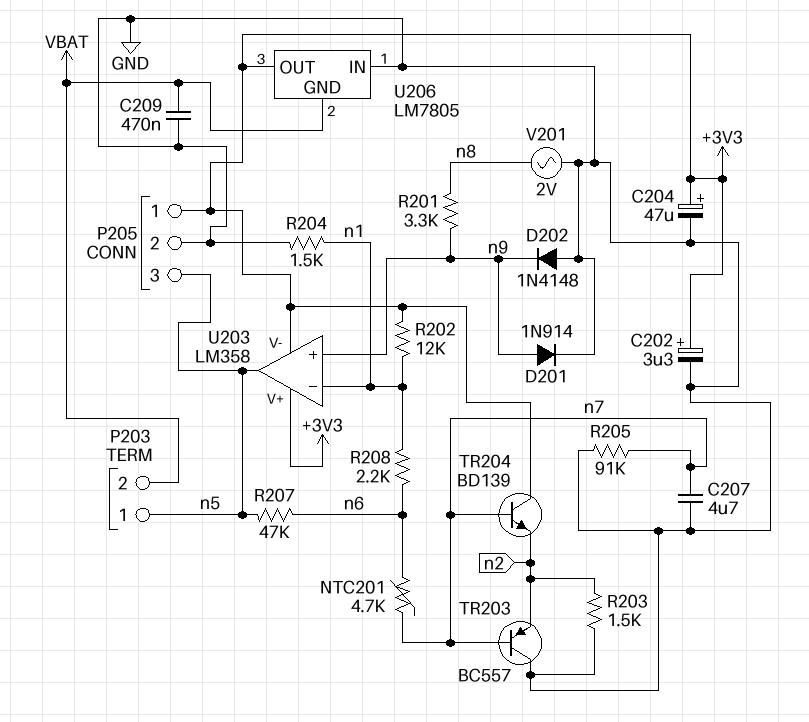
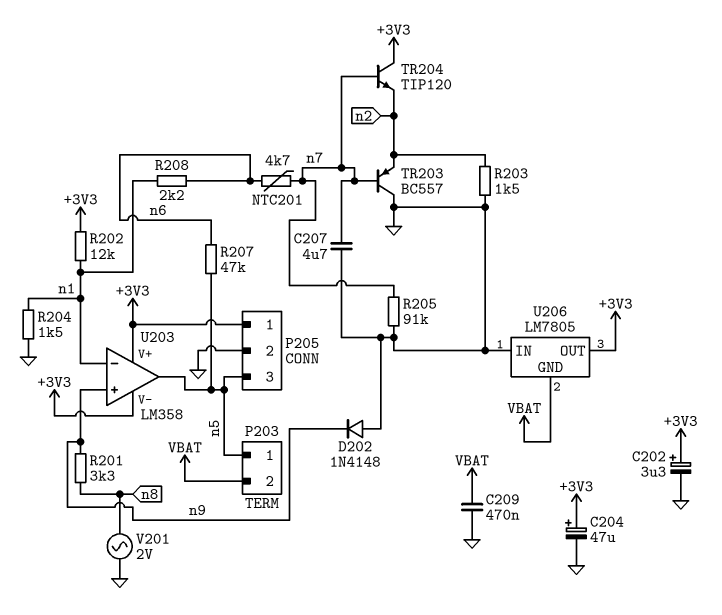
D201: diode 1N914 (A n9, K GND) -> none
TR204: NPN BD139 (B n7, C +3V3, E n2) -> NPN TIP120 (B n7, C +3V3, E n2)

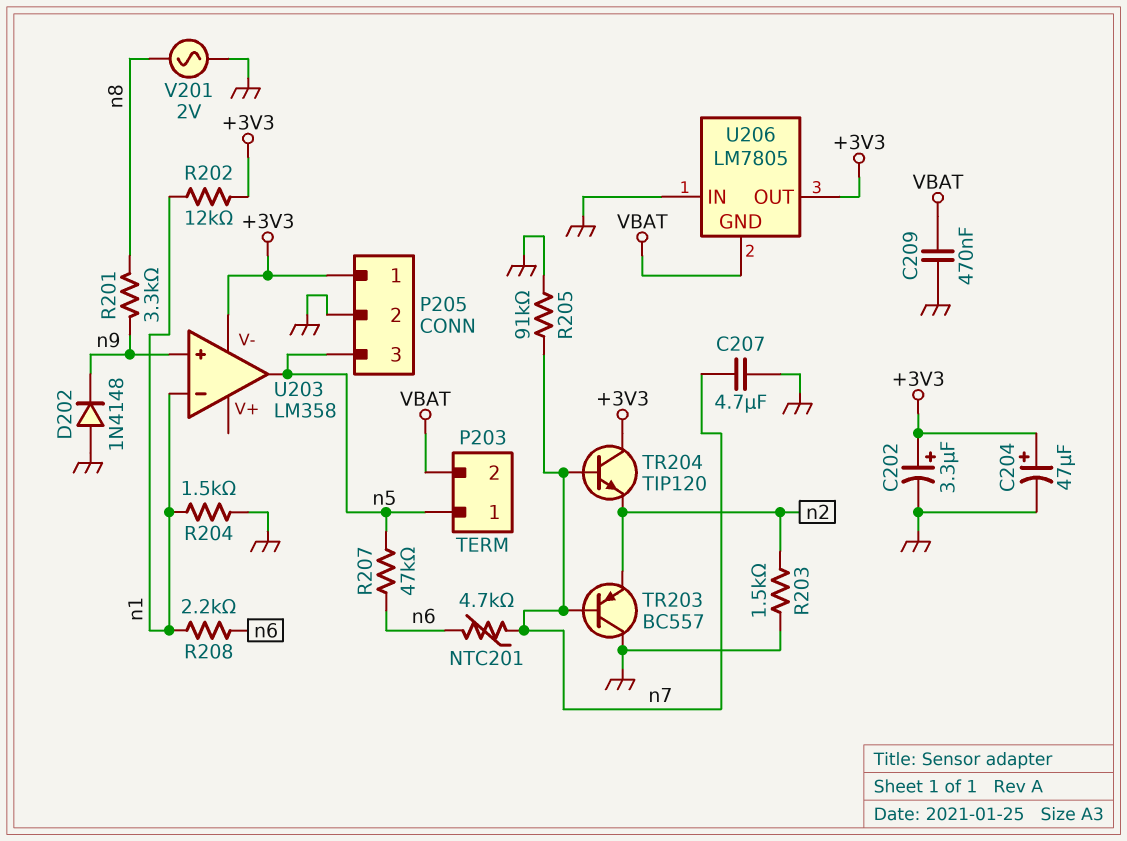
U203 pin V+: +3V3 -> none

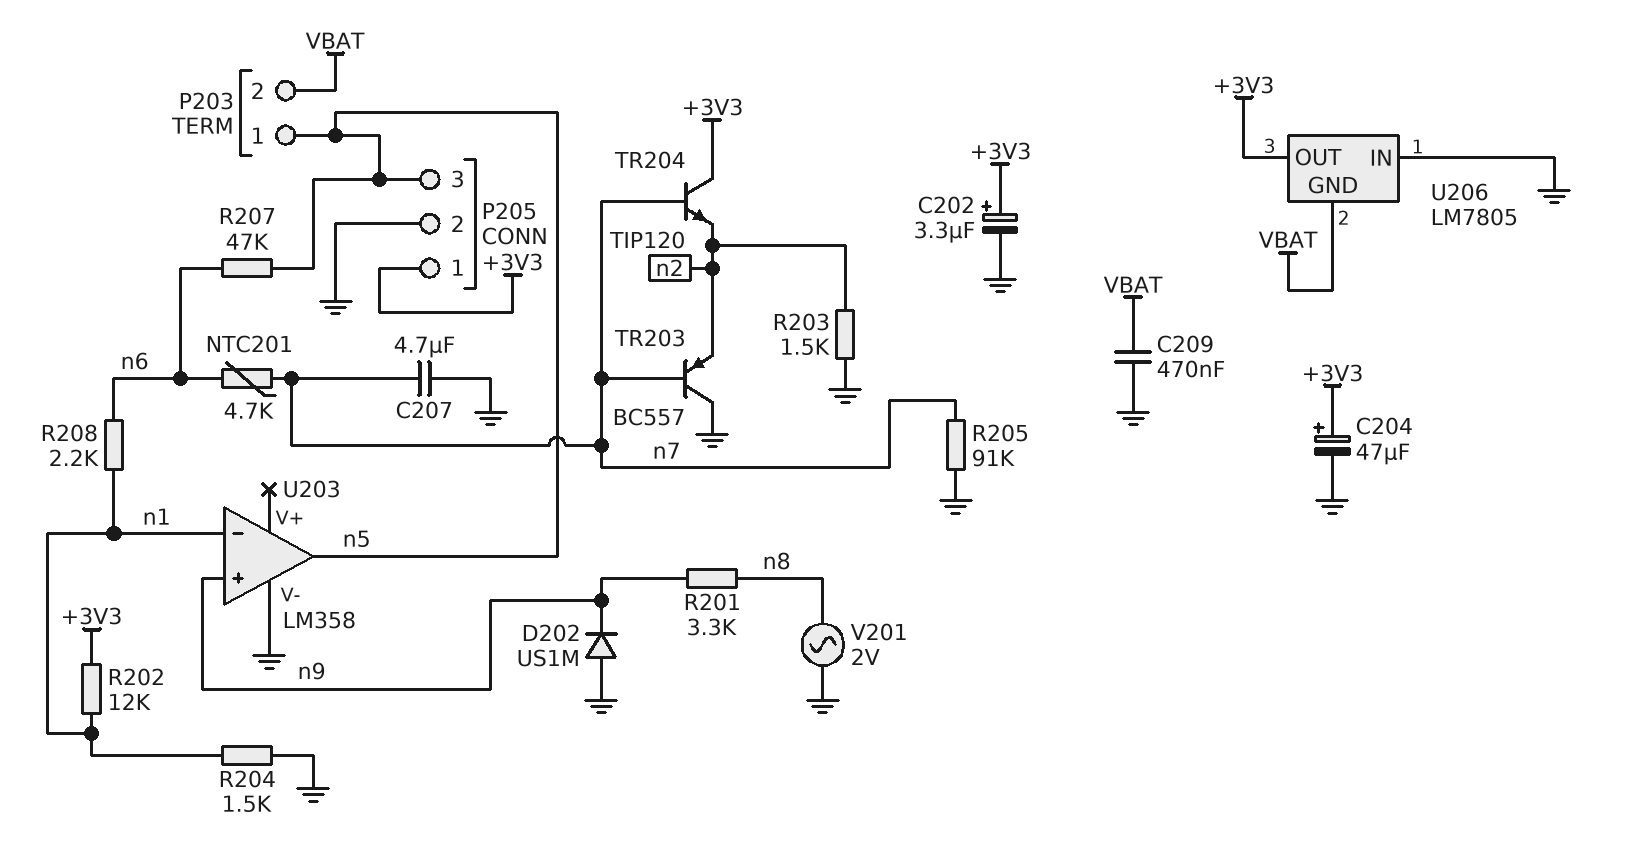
D202: diode 1N4148 (A GND, K n9) -> diode US1M (A GND, K n9)
U203 pin V-: +3V3 -> GND

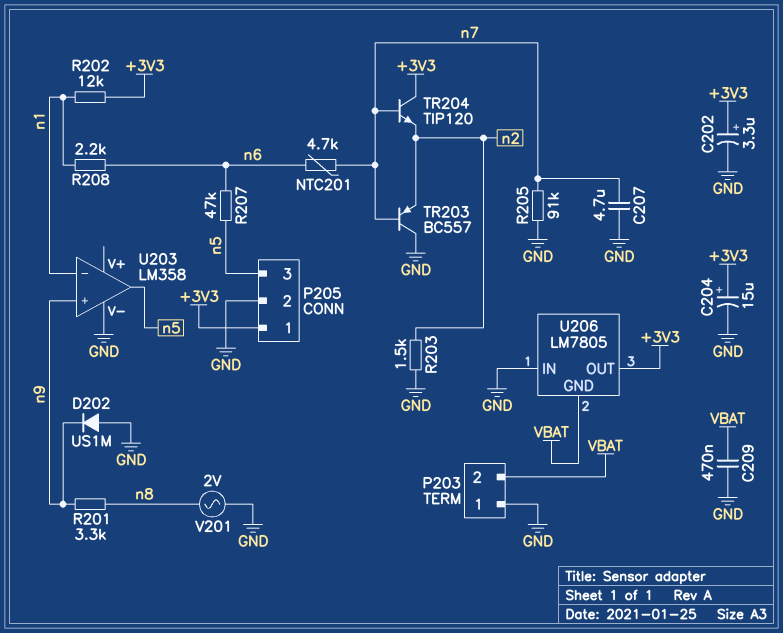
C204: 47uF (plus +3V3, minus GND) -> 15uF (plus +3V3, minus GND)
P203 pin 1: n5 -> GND
R204: 1.5k (GND, n1) -> none

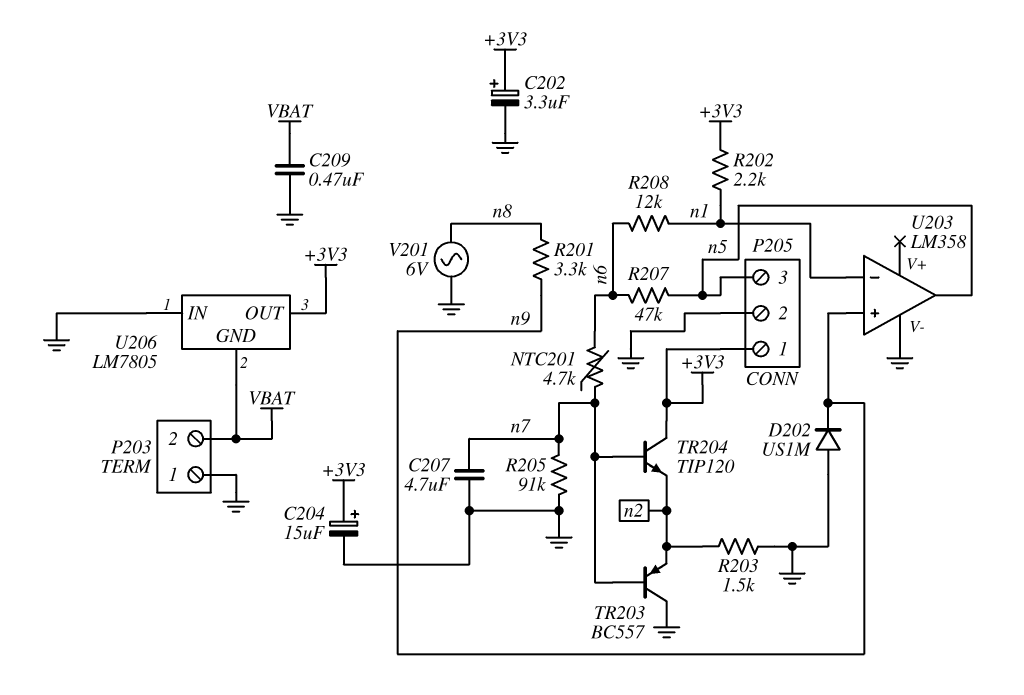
R202: 12k (+3V3, n1) -> 2.2k (+3V3, n1)
R208: 2.2k (n1, n6) -> 12k (n1, n6)
V201: AC 2V (GND, n8) -> AC 6V (GND, n8)

